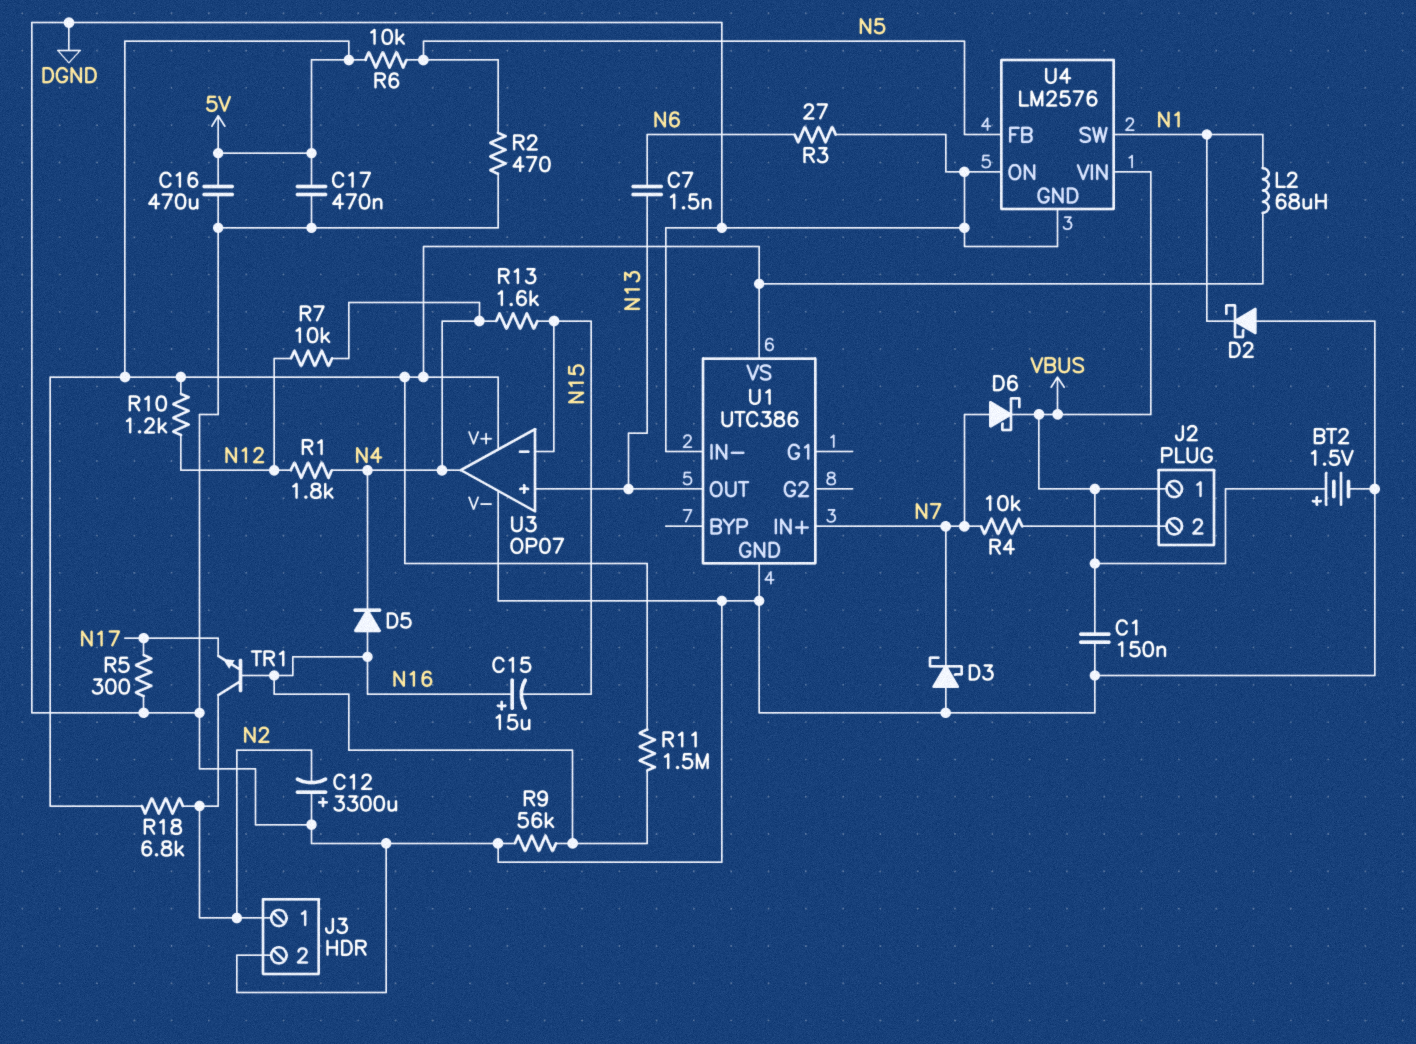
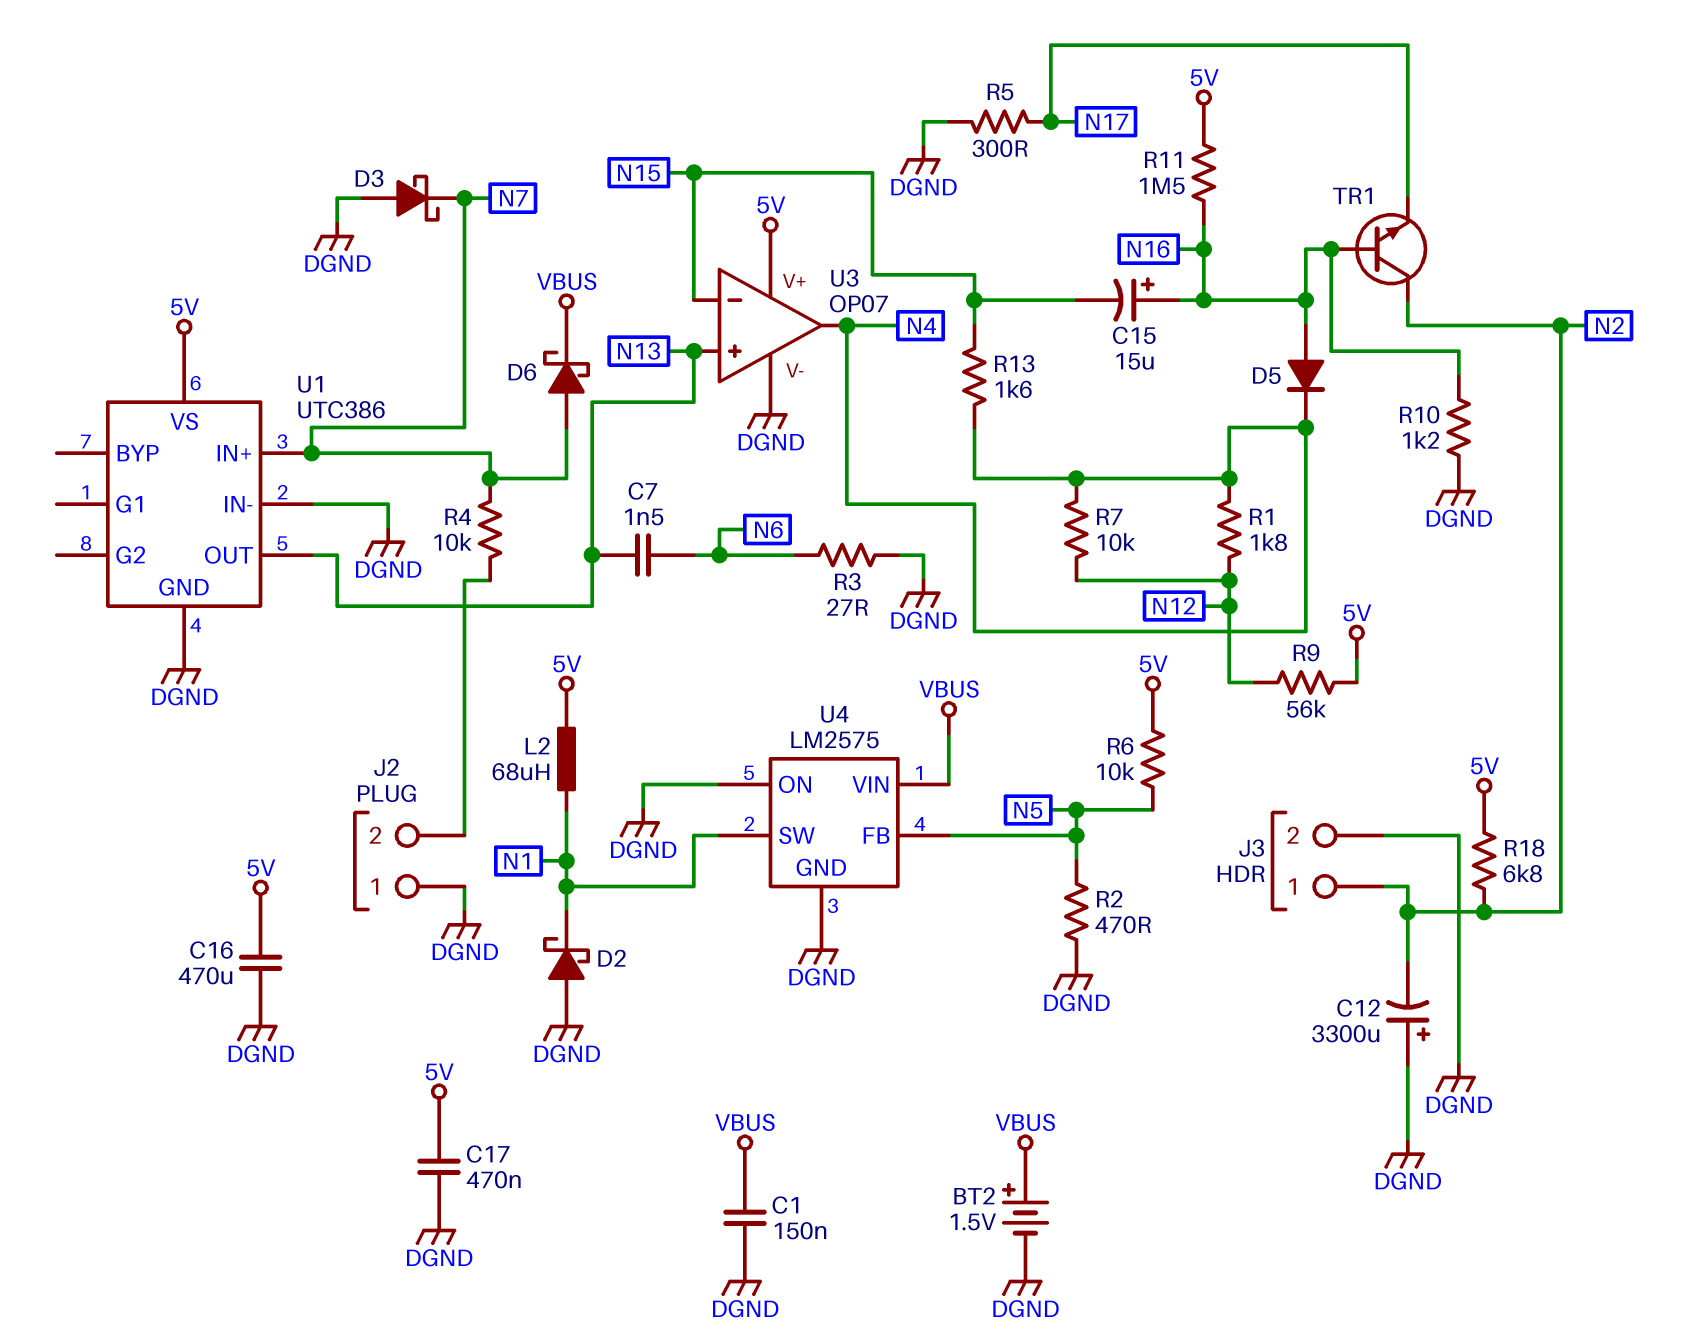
J2 pin 1: VBUS -> DGND
R9: 56k (DGND, N16) -> 56k (5V, N12)
R10: 1.2k (5V, N12) -> 1.2k (DGND, N16)
U4: LM2576 -> LM2575

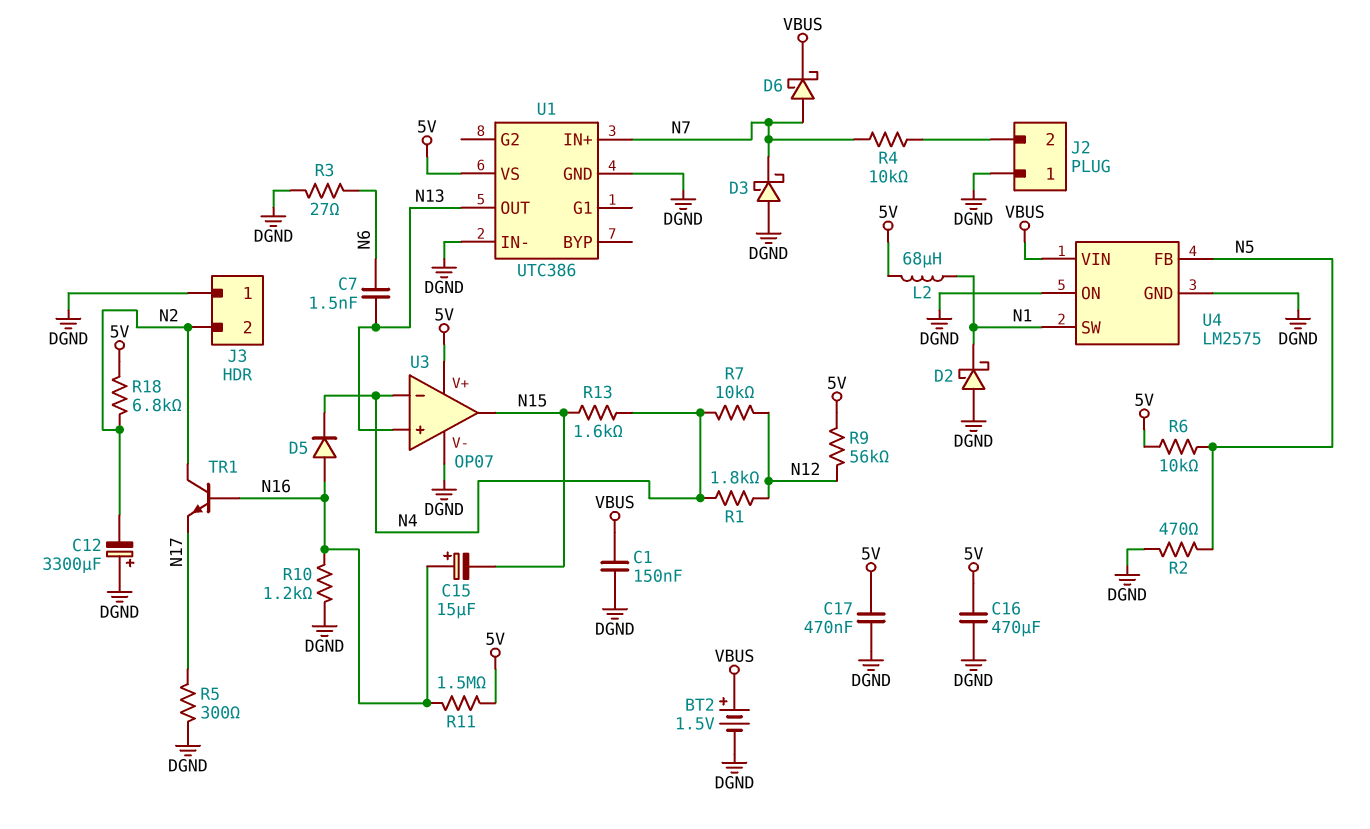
J3 pin 1: N2 -> DGND
J3 pin 2: DGND -> N2
U3 pin in-: N15 -> N4
U3 pin out: N4 -> N15

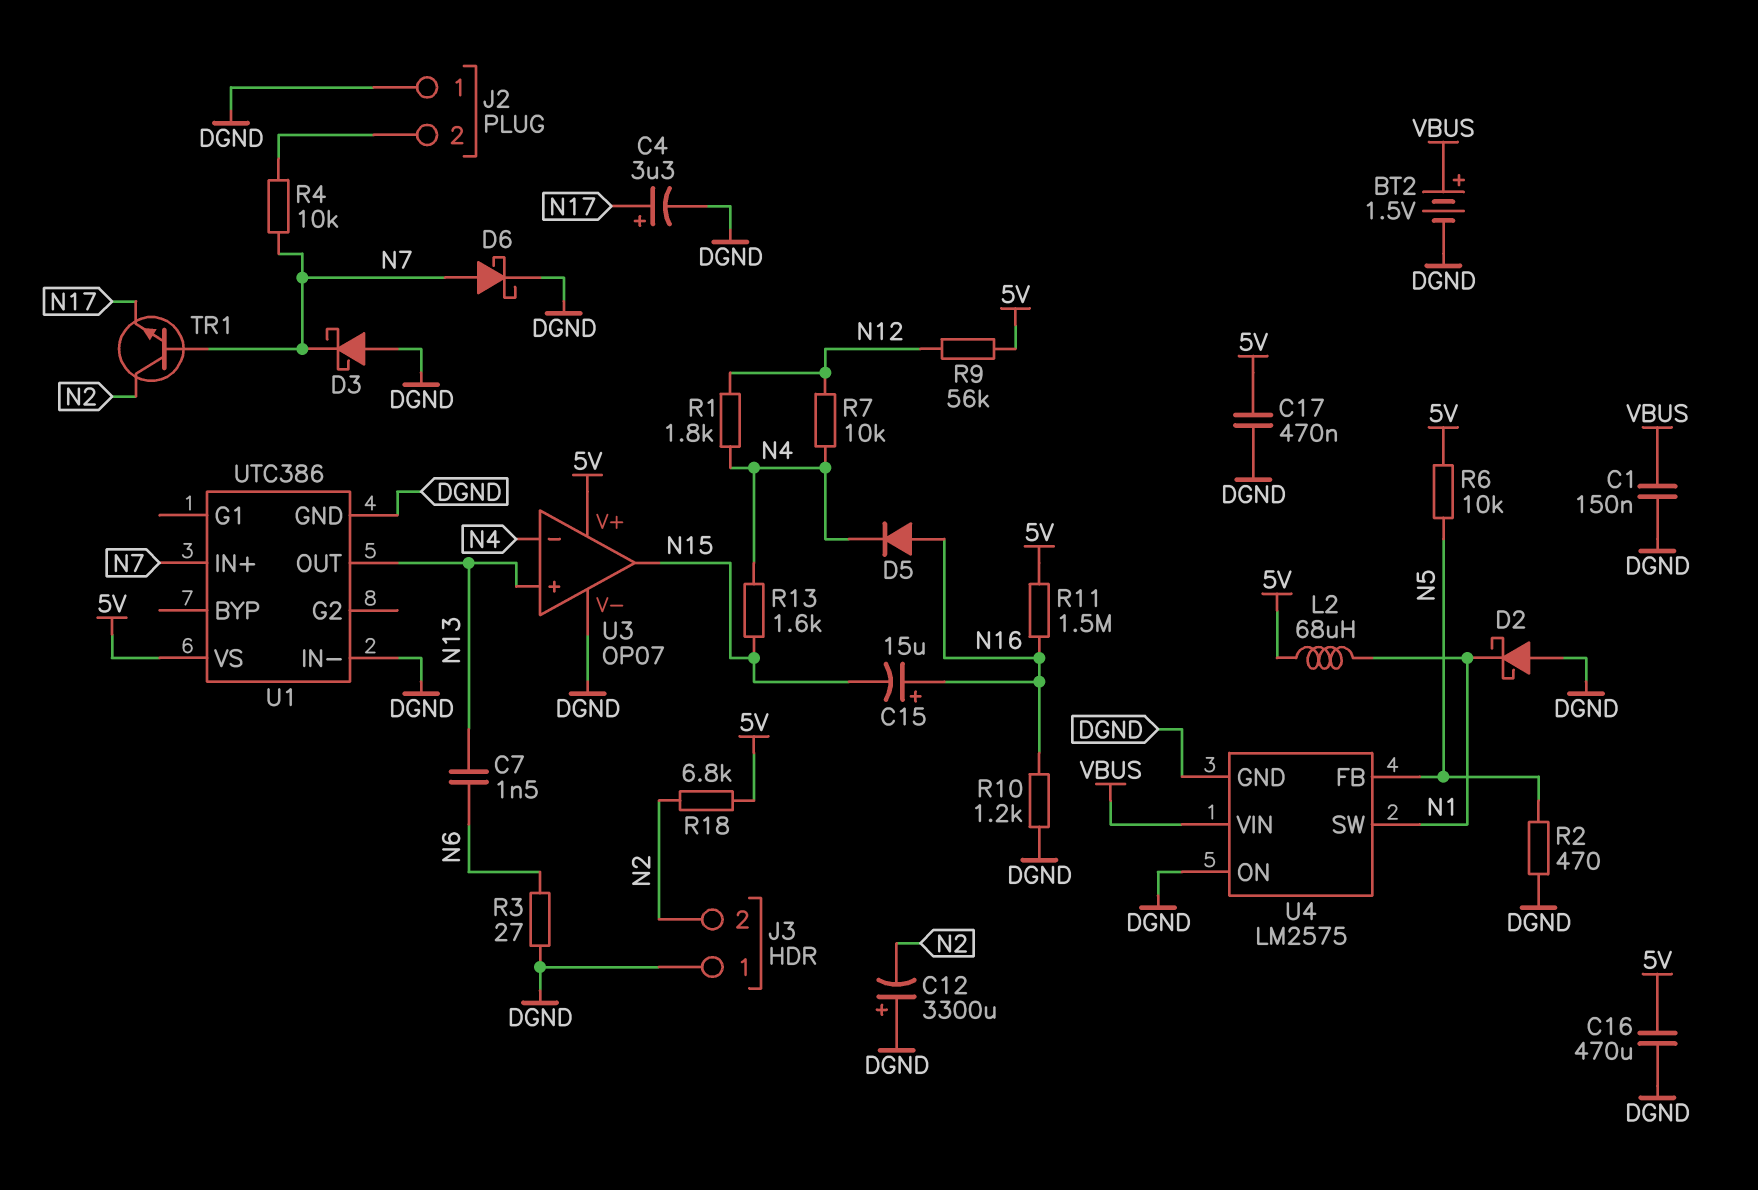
C4: none -> 3.3uF (plus N17, minus DGND)
D6: schottky (A N7, K VBUS) -> schottky (A N7, K DGND)
R5: 300 (DGND, N17) -> none
TR1: NPN (B N16, C N2, E N17) -> NPN (B N7, C N2, E N17)

